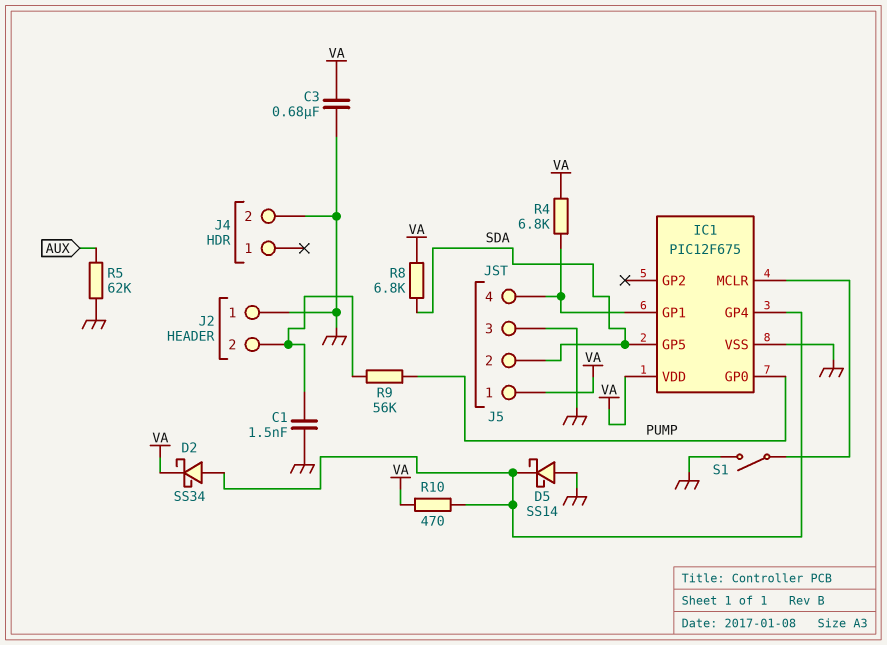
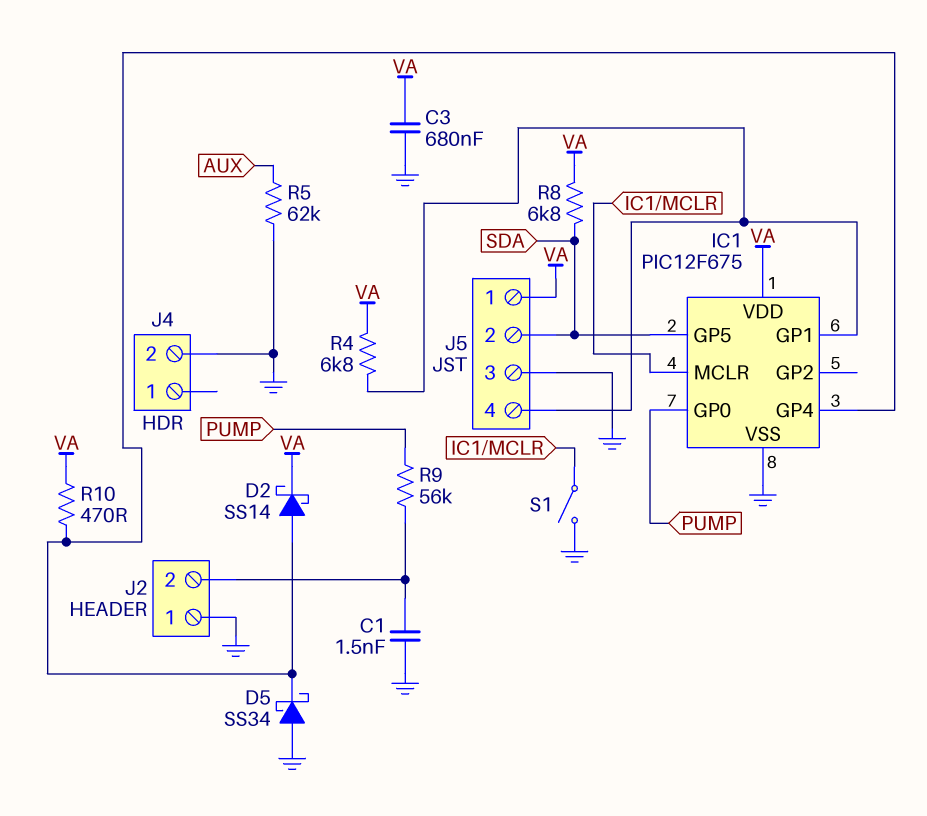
D2: schottky SS34 (A IC1/GP4, K VA) -> schottky SS14 (A IC1/GP4, K VA)
D5: schottky SS14 (A GND, K IC1/GP4) -> schottky SS34 (A GND, K IC1/GP4)

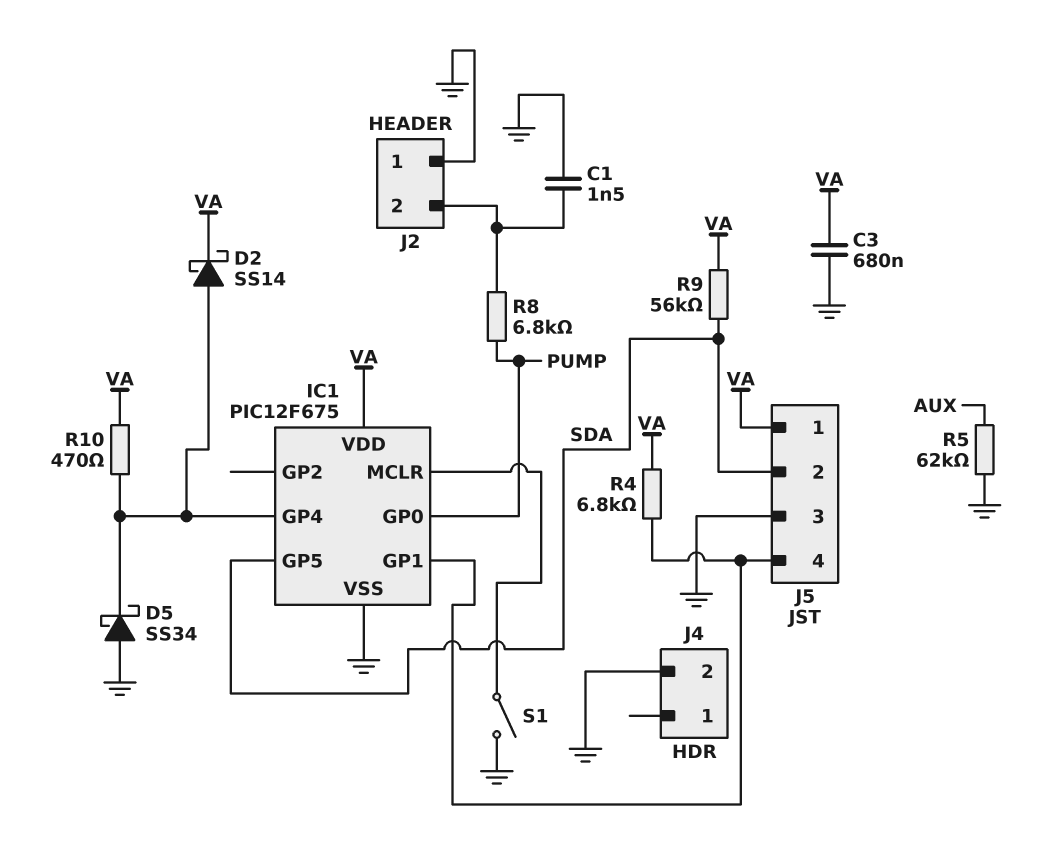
R8: 6.8k (SDA, VA) -> 6.8k (J2/2, PUMP)
R9: 56k (J2/2, PUMP) -> 56k (SDA, VA)

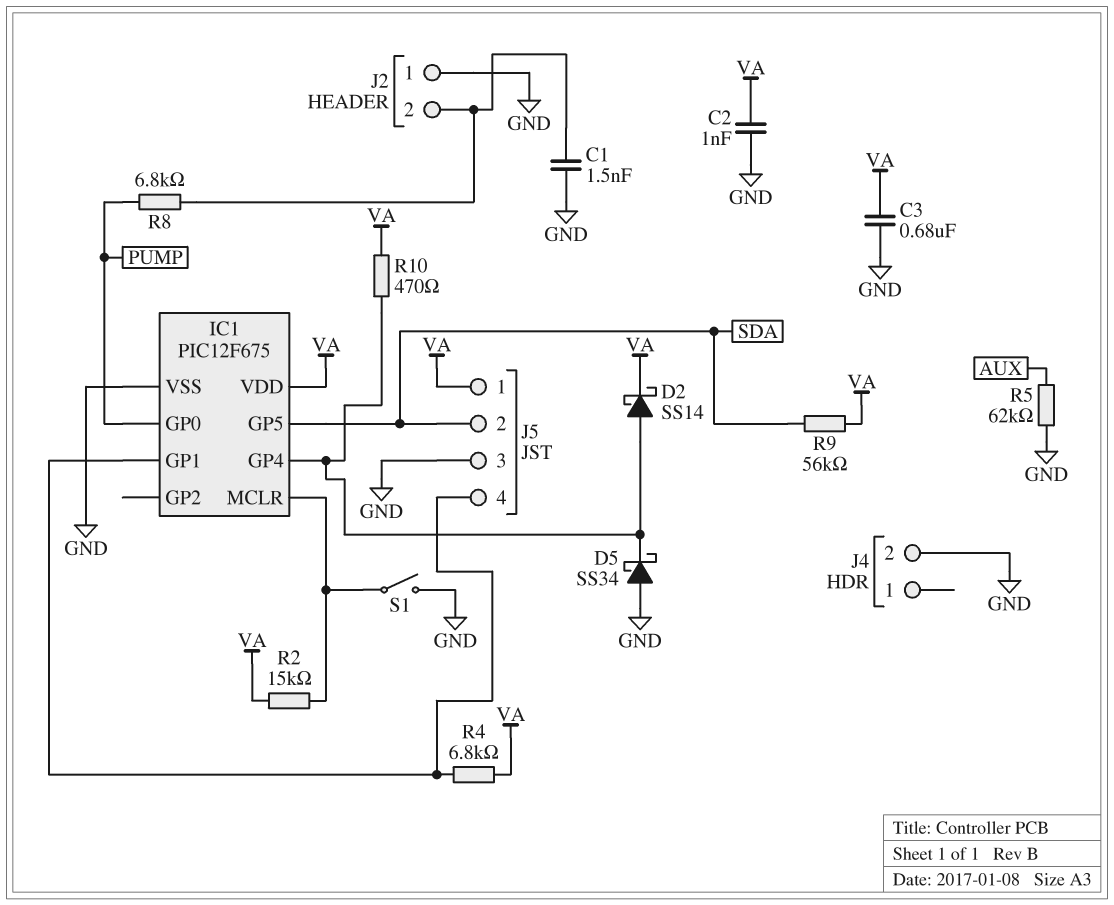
C2: none -> 1nF (GND, VA)
R2: none -> 15k (IC1/MCLR, VA)

